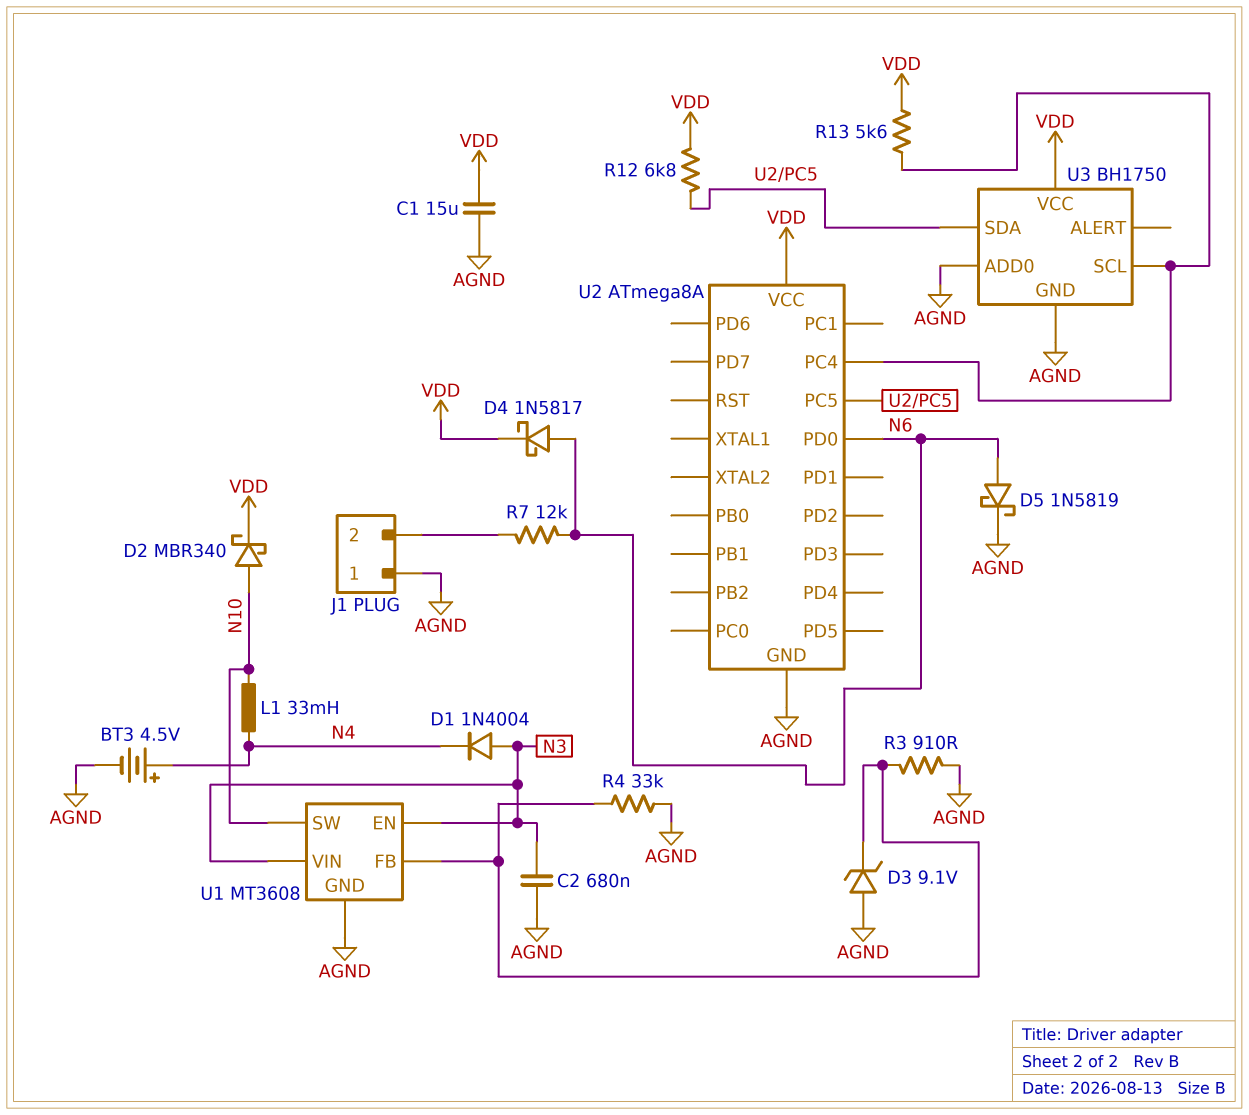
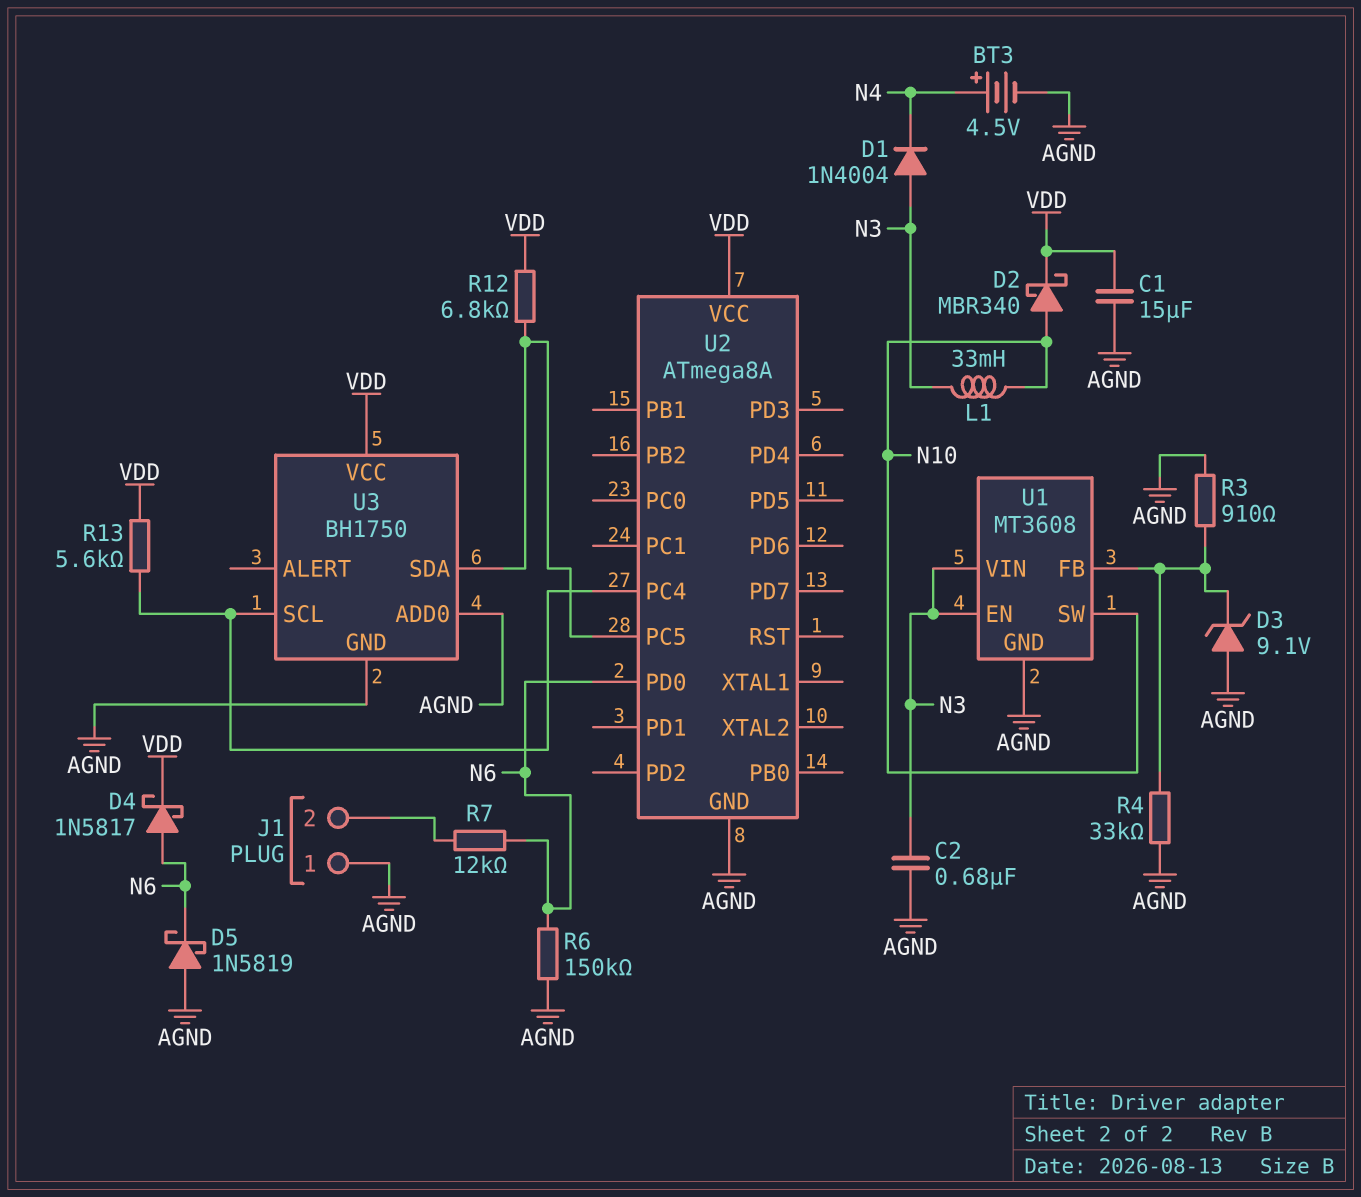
D5: schottky 1N5819 (A N6, K AGND) -> schottky 1N5819 (A AGND, K N6)
L1: 33mH (N4, N10) -> 33mH (N3, N10)
R6: none -> 150k (AGND, N6)

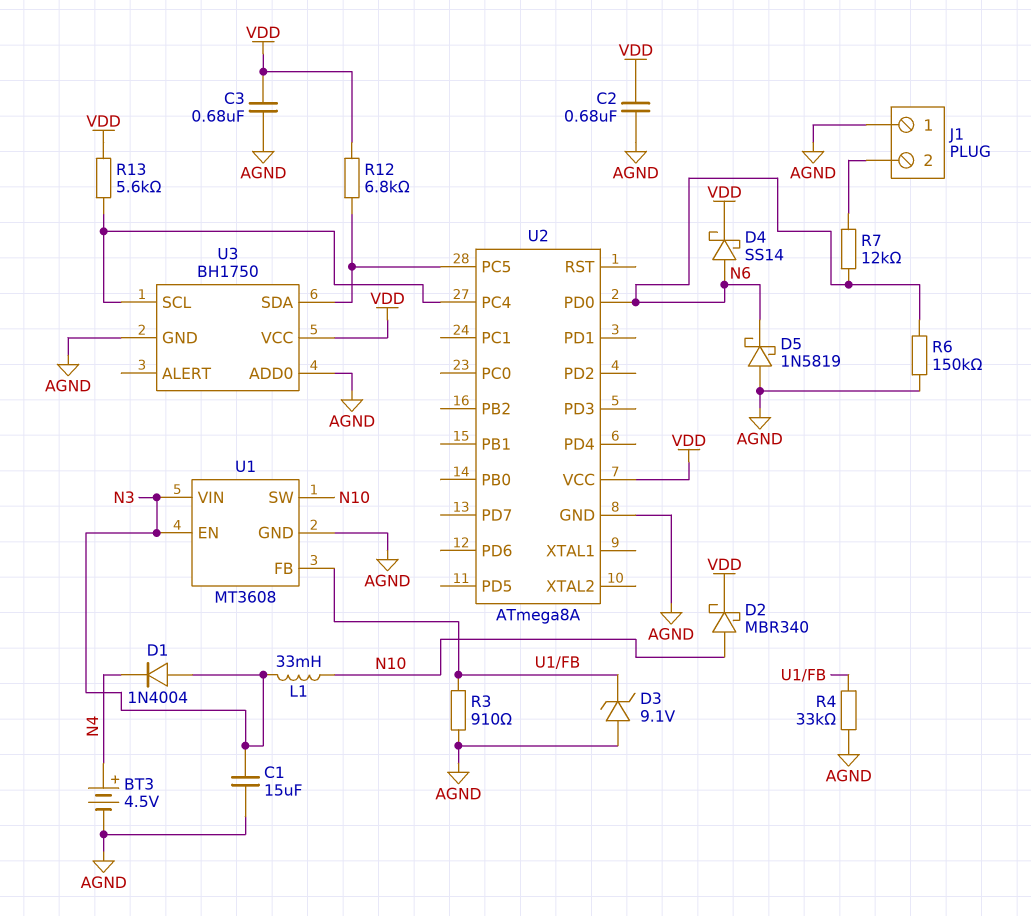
C1: 15uF (AGND, VDD) -> 15uF (AGND, N3)
C2: 680nF (AGND, N3) -> 680nF (AGND, VDD)
C3: none -> 680nF (AGND, VDD)
D4: schottky 1N5817 (A N6, K VDD) -> schottky SS14 (A N6, K VDD)

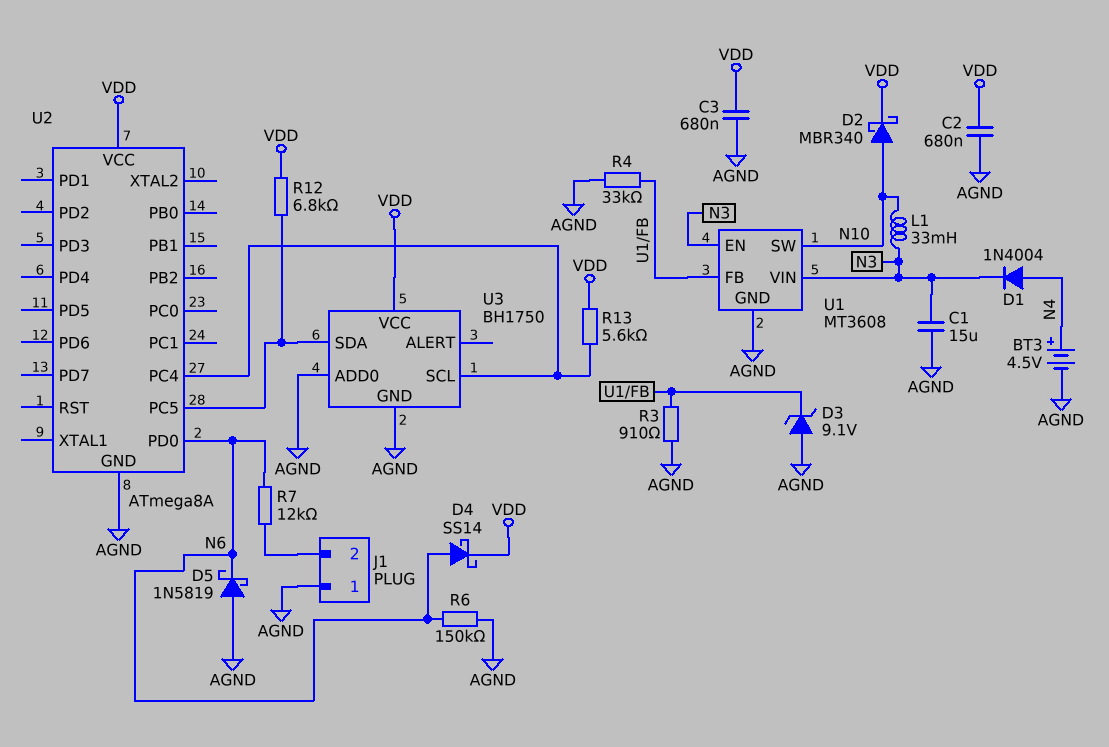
D1: diode 1N4004 (A N3, K N4) -> diode 1N4004 (A N4, K N3)

